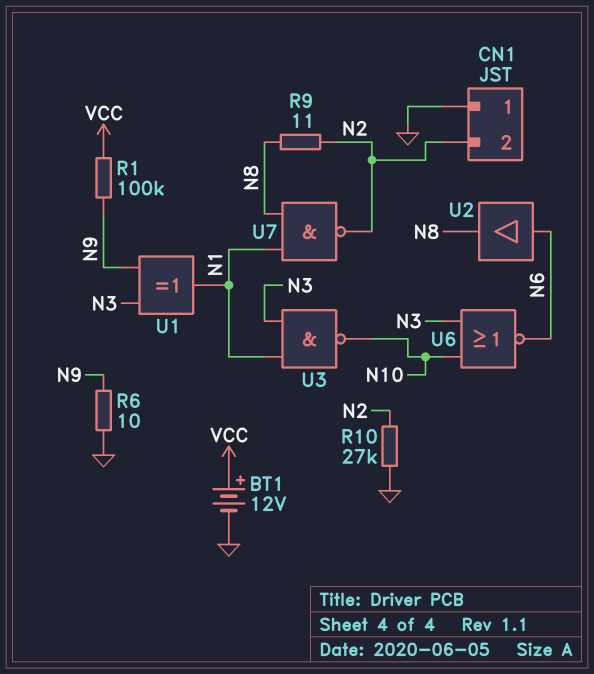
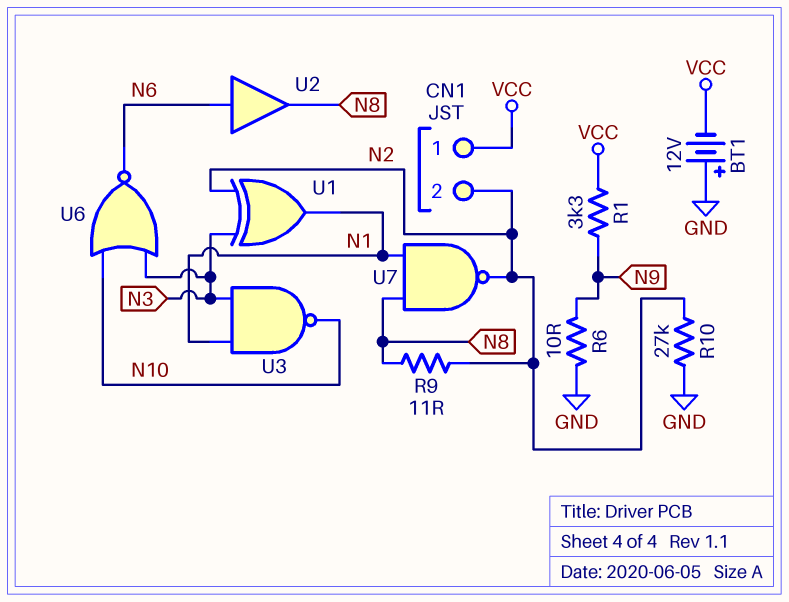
BT1: 12V (plus VCC, minus GND) -> 12V (plus GND, minus VCC)
CN1 pin 1: GND -> VCC
R1: 100k (N9, VCC) -> 3.3k (N9, VCC)
U1: XOR (in N3, in N9, out N1) -> XOR (in N2, in N3, out N1)

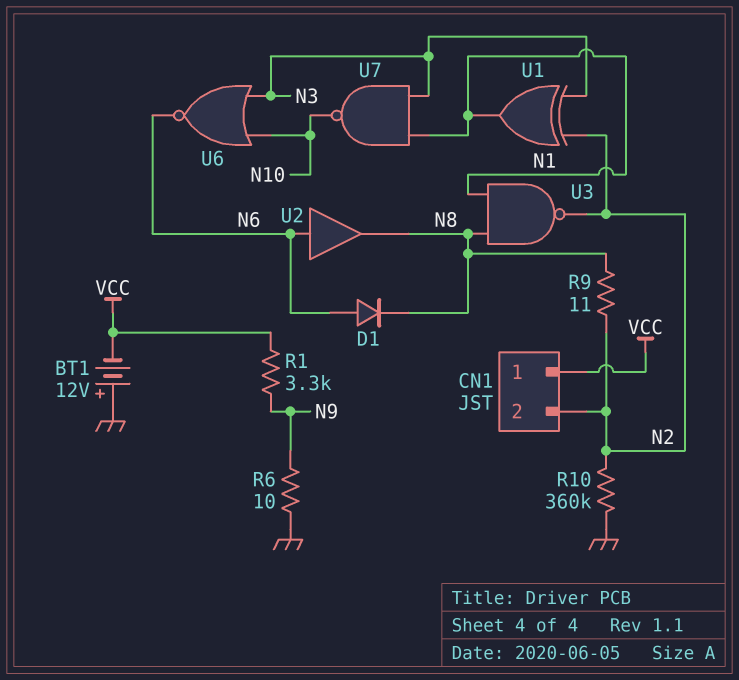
D1: none -> diode (A N6, K N8)
R10: 27k (GND, N2) -> 360k (GND, N2)
U3: NAND (in N1, in N3, out N10) -> NAND (in N1, in N8, out N2)
U7: NAND (in N1, in N8, out N2) -> NAND (in N1, in N3, out N10)

